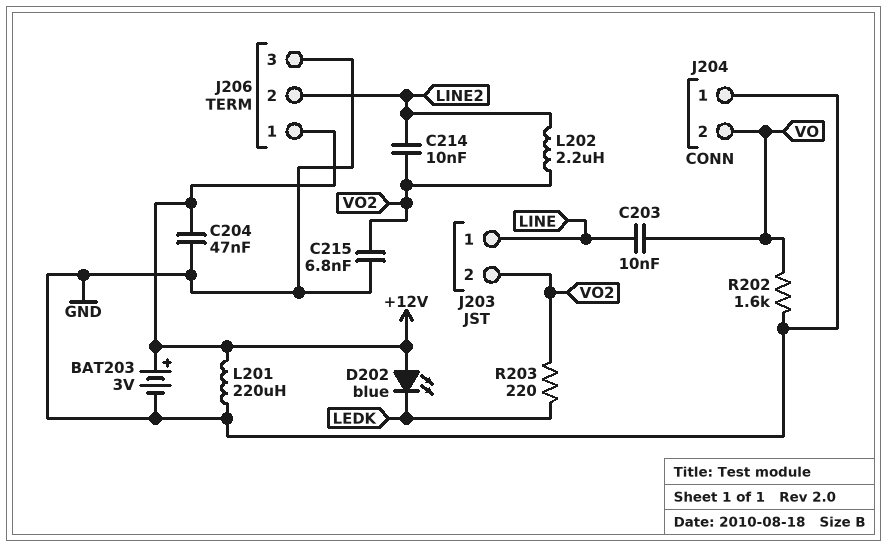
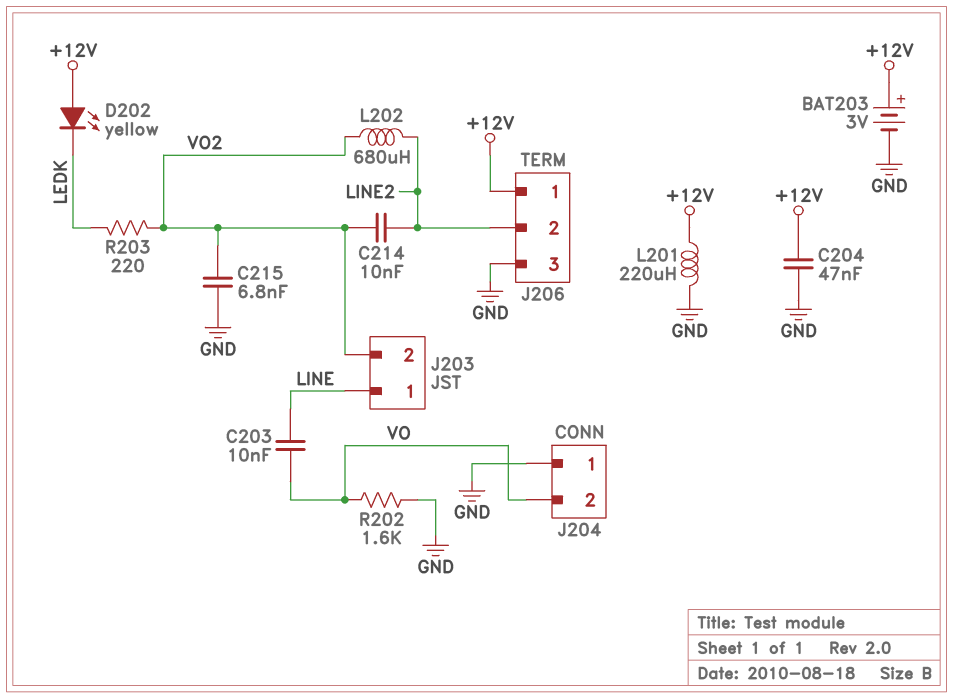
D202: LED blue (A +12V, K LEDK) -> LED yellow (A +12V, K LEDK)
L202: 2.2uH (LINE2, VO2) -> 680uH (LINE2, VO2)

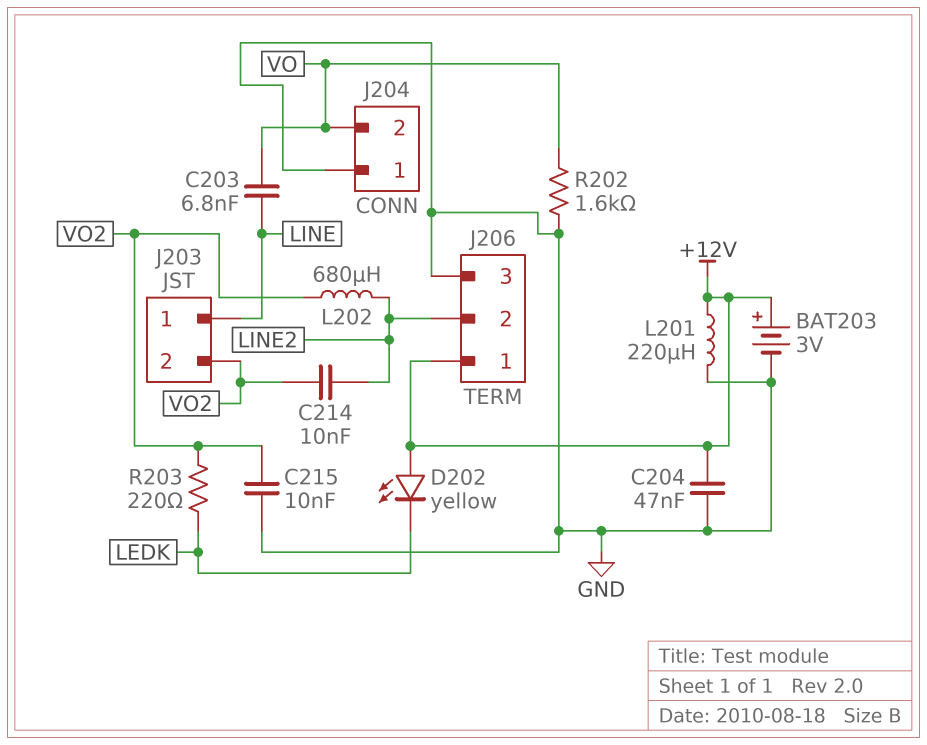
C203: 10nF (LINE, VO) -> 6.8nF (LINE, VO)
C215: 6.8nF (GND, VO2) -> 10nF (GND, VO2)

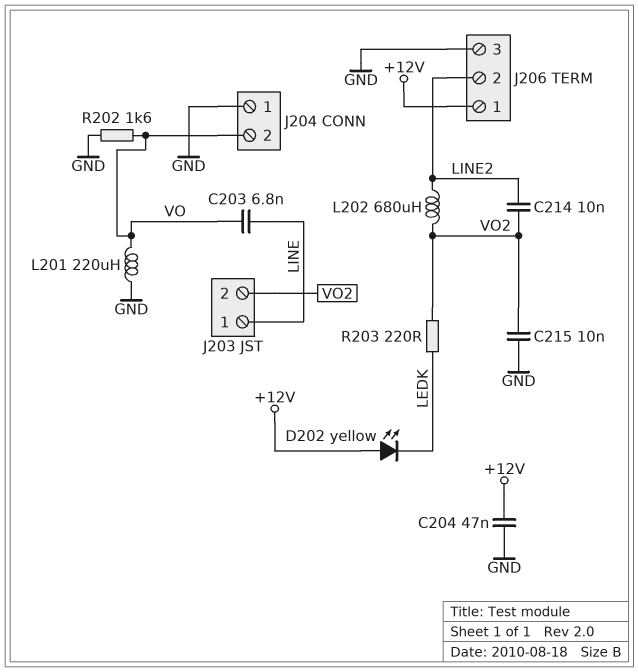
BAT203: 3V (plus +12V, minus GND) -> none
L201: 220uH (+12V, GND) -> 220uH (GND, VO)

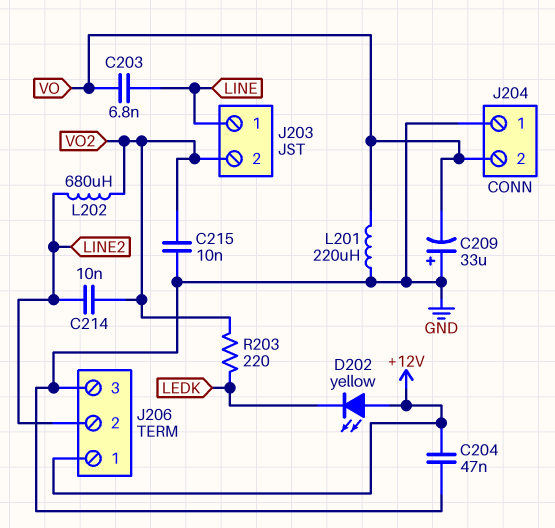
C209: none -> 33uF (plus GND, minus VO)
R202: 1.6k (GND, VO) -> none

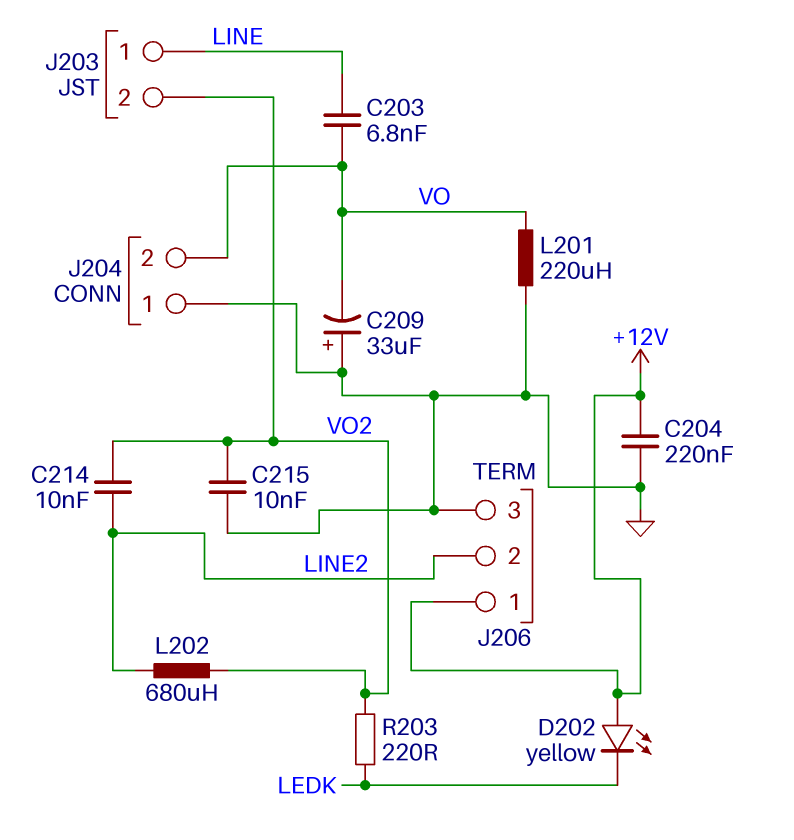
C204: 47nF (+12V, GND) -> 220nF (+12V, GND)

